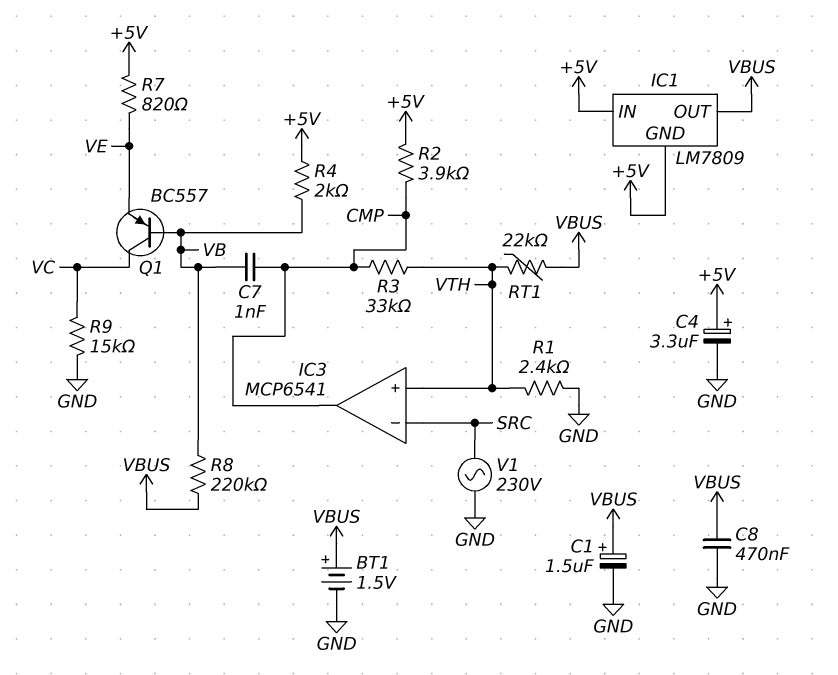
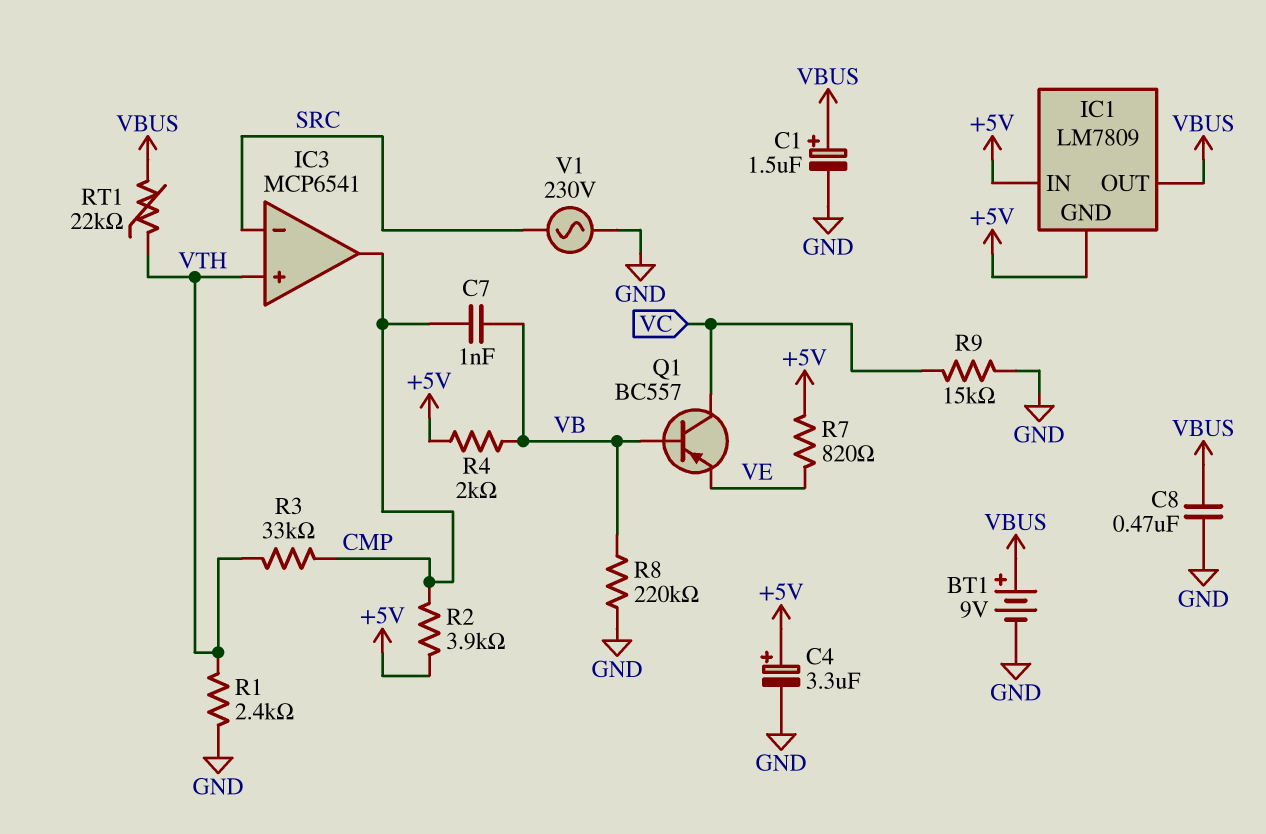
BT1: 1.5V (plus VBUS, minus GND) -> 9V (plus VBUS, minus GND)
R8: 220k (VB, VBUS) -> 220k (GND, VB)

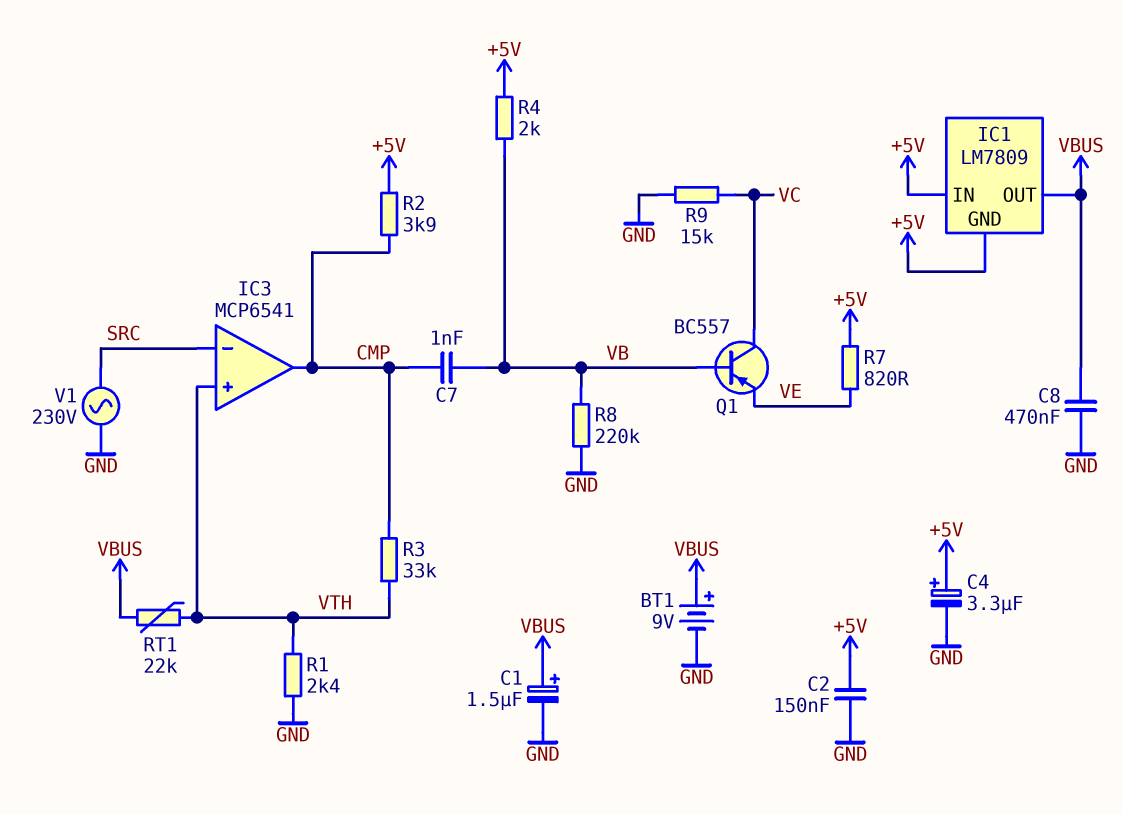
C2: none -> 150nF (+5V, GND)

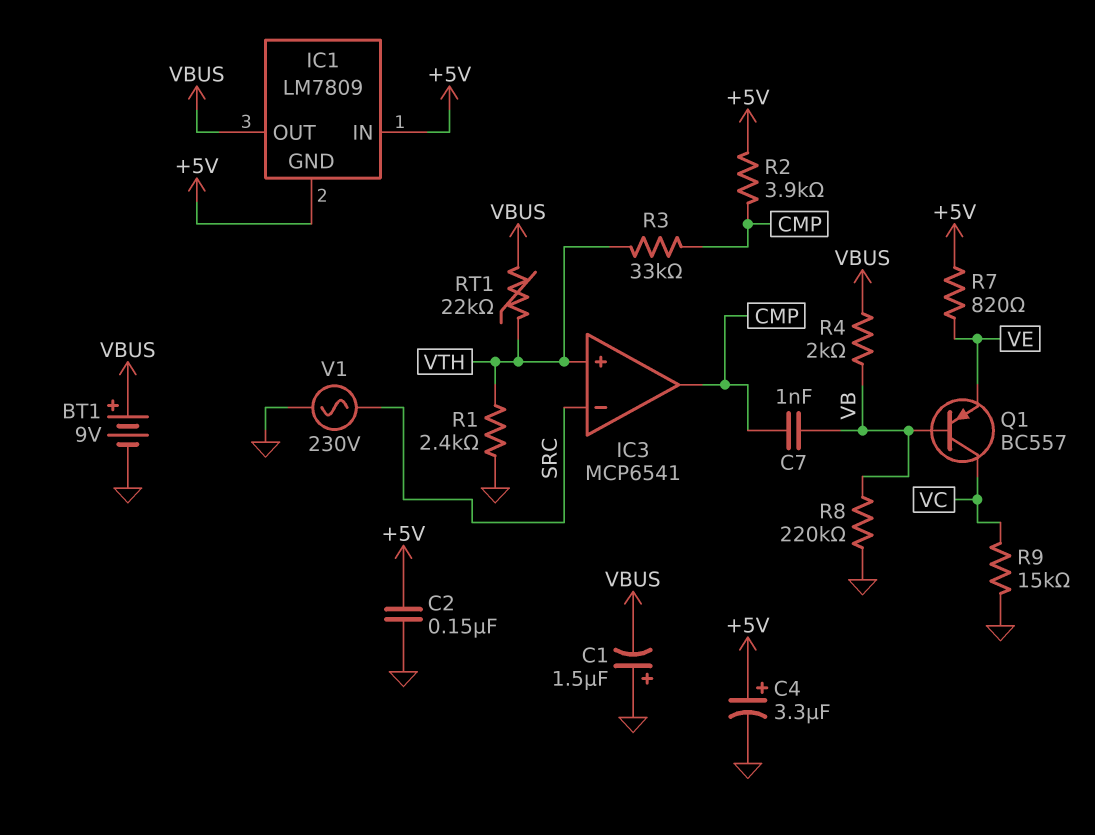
C1: 1.5uF (plus VBUS, minus GND) -> 1.5uF (plus GND, minus VBUS)
C8: 470nF (GND, VBUS) -> none
R4: 2k (+5V, VB) -> 2k (VB, VBUS)

